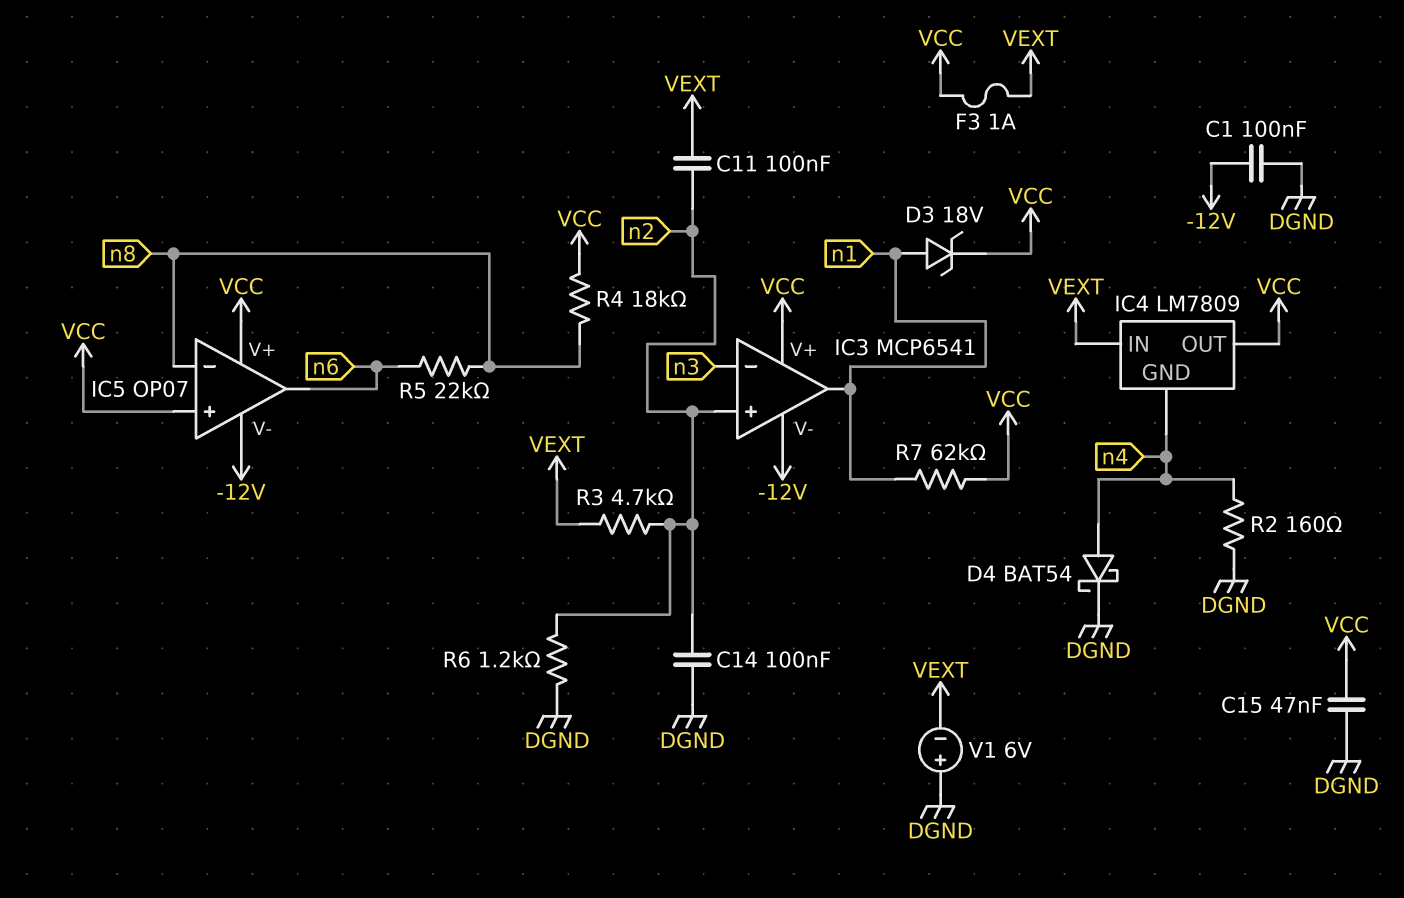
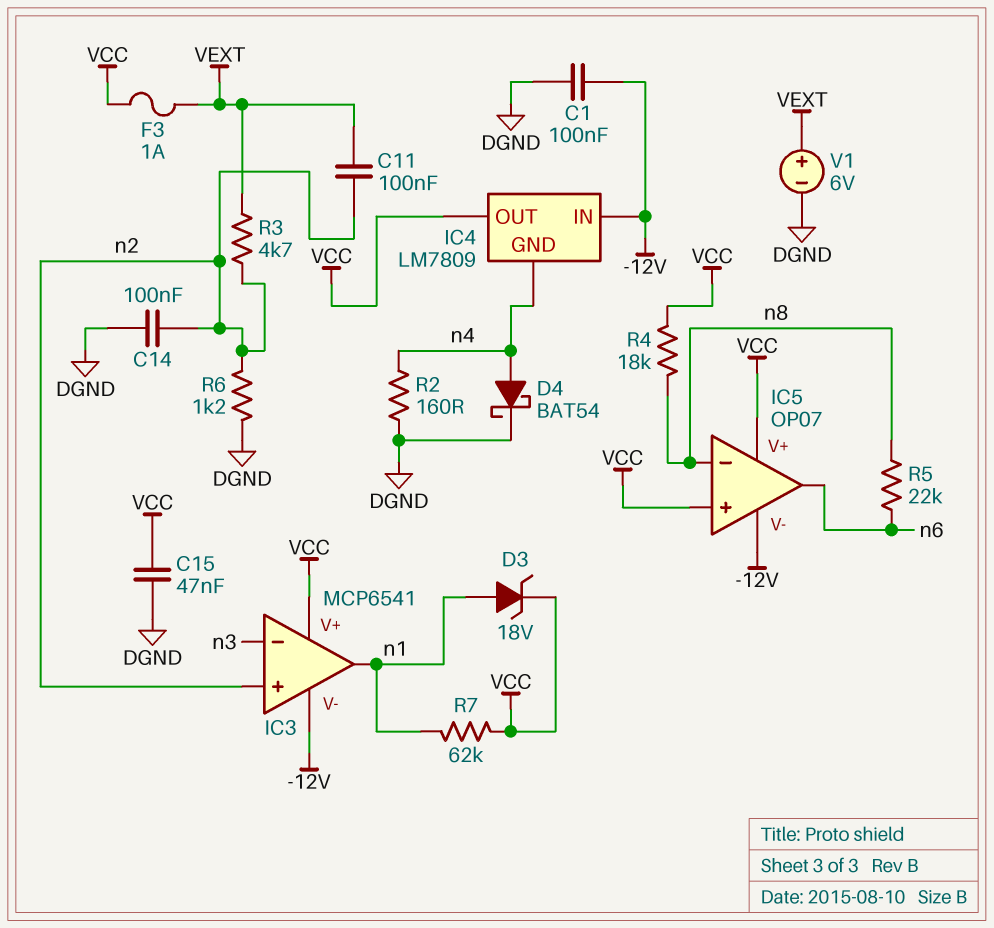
IC4 pin IN: VEXT -> -12V
V1: 6V (plus DGND, minus VEXT) -> 6V (plus VEXT, minus DGND)

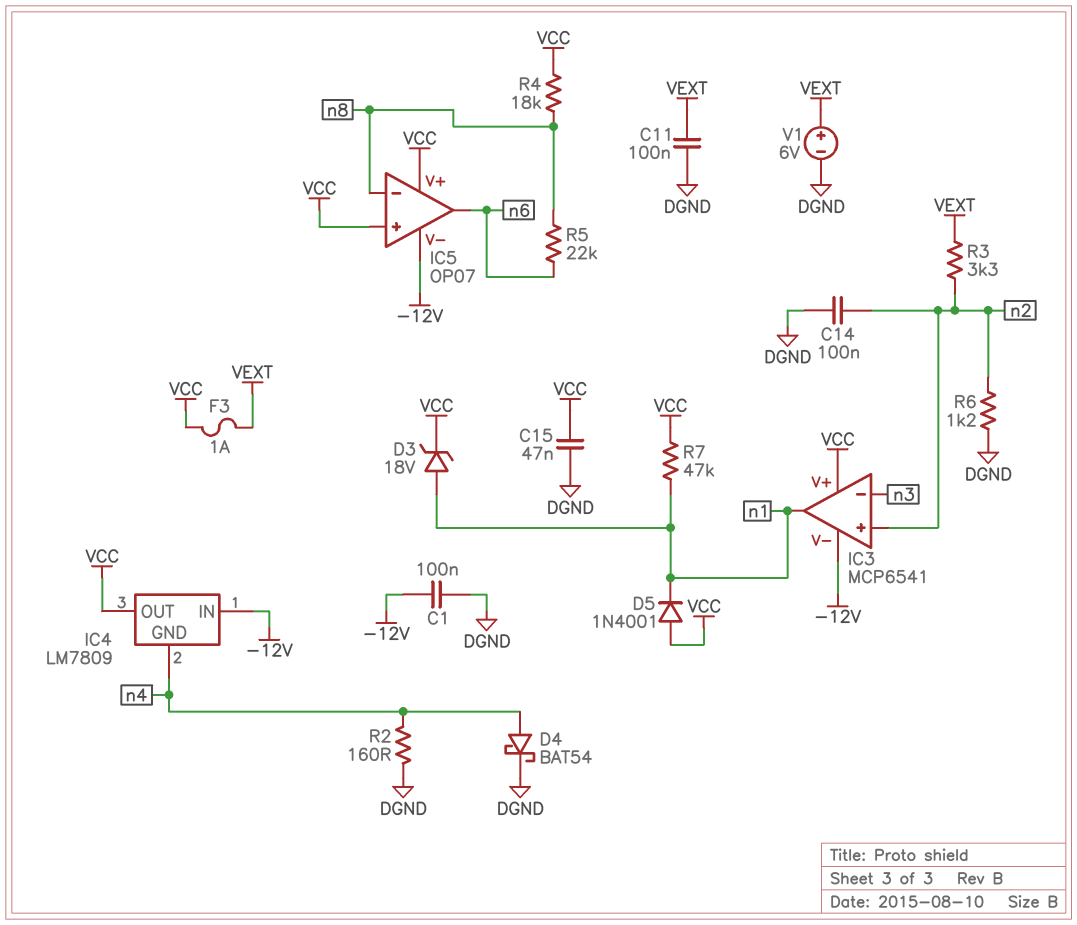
C11: 100nF (VEXT, n2) -> 100nF (DGND, VEXT)
D5: none -> diode 1N4001 (A VCC, K n1)
R3: 4.7k (VEXT, n2) -> 3.3k (VEXT, n2)
R7: 62k (VCC, n1) -> 47k (VCC, n1)

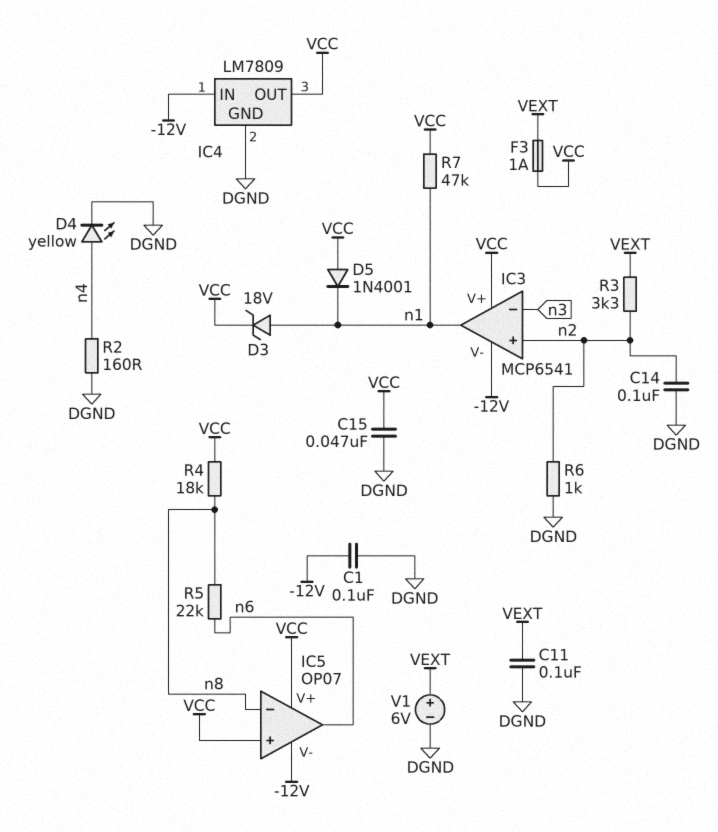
D4: schottky BAT54 (A n4, K DGND) -> LED yellow (A n4, K DGND)
IC4 pin GND: n4 -> DGND
R6: 1.2k (DGND, n2) -> 1k (DGND, n2)

